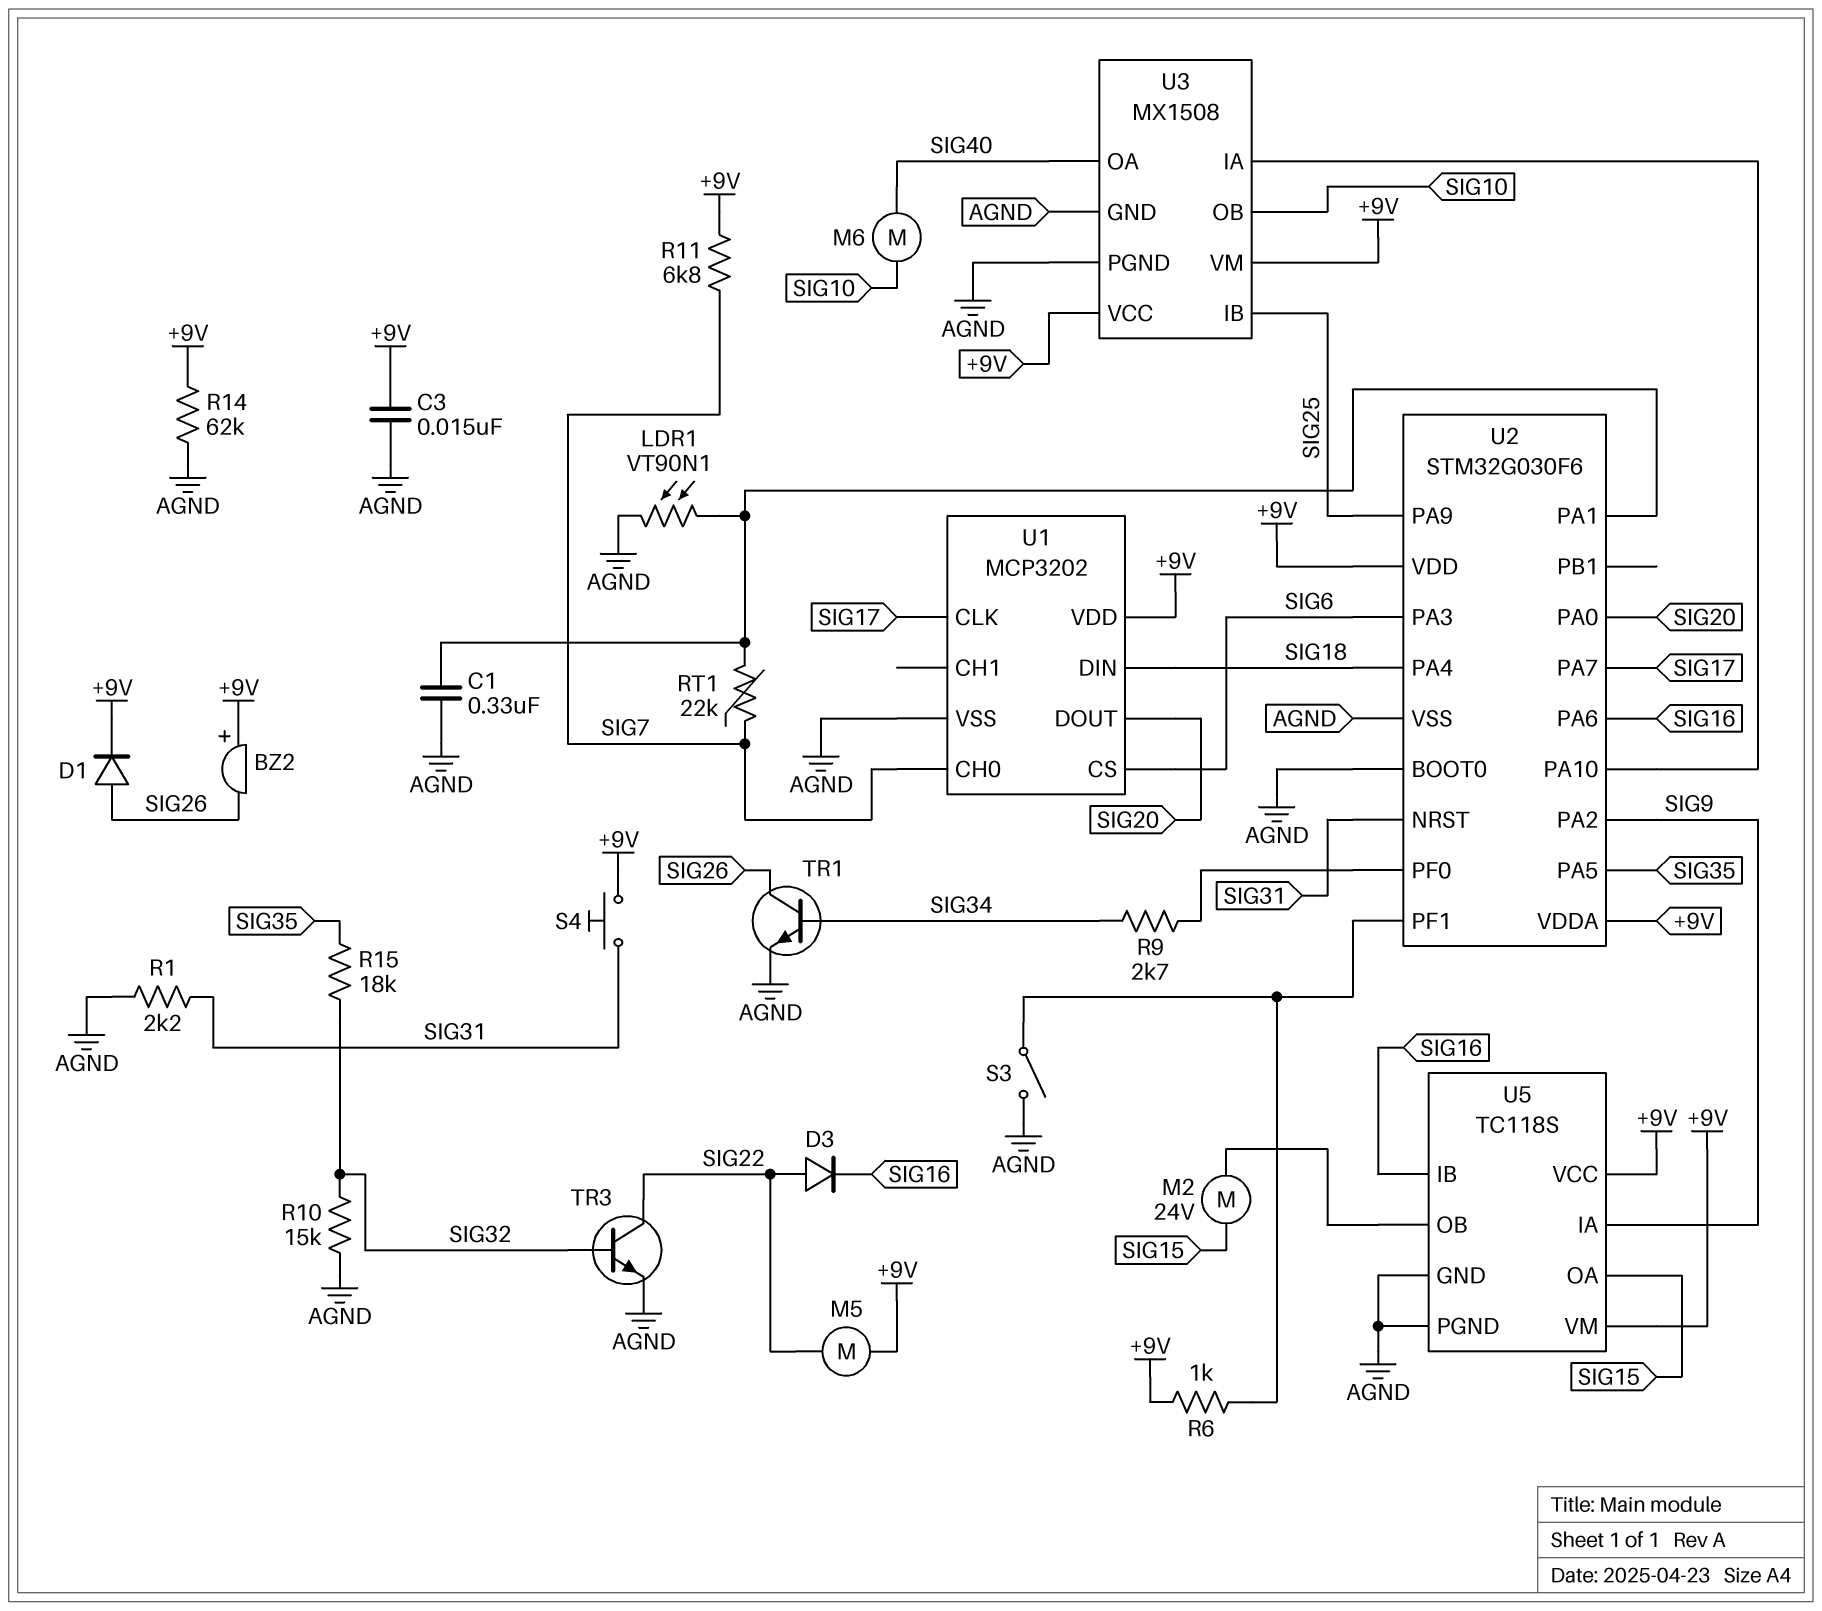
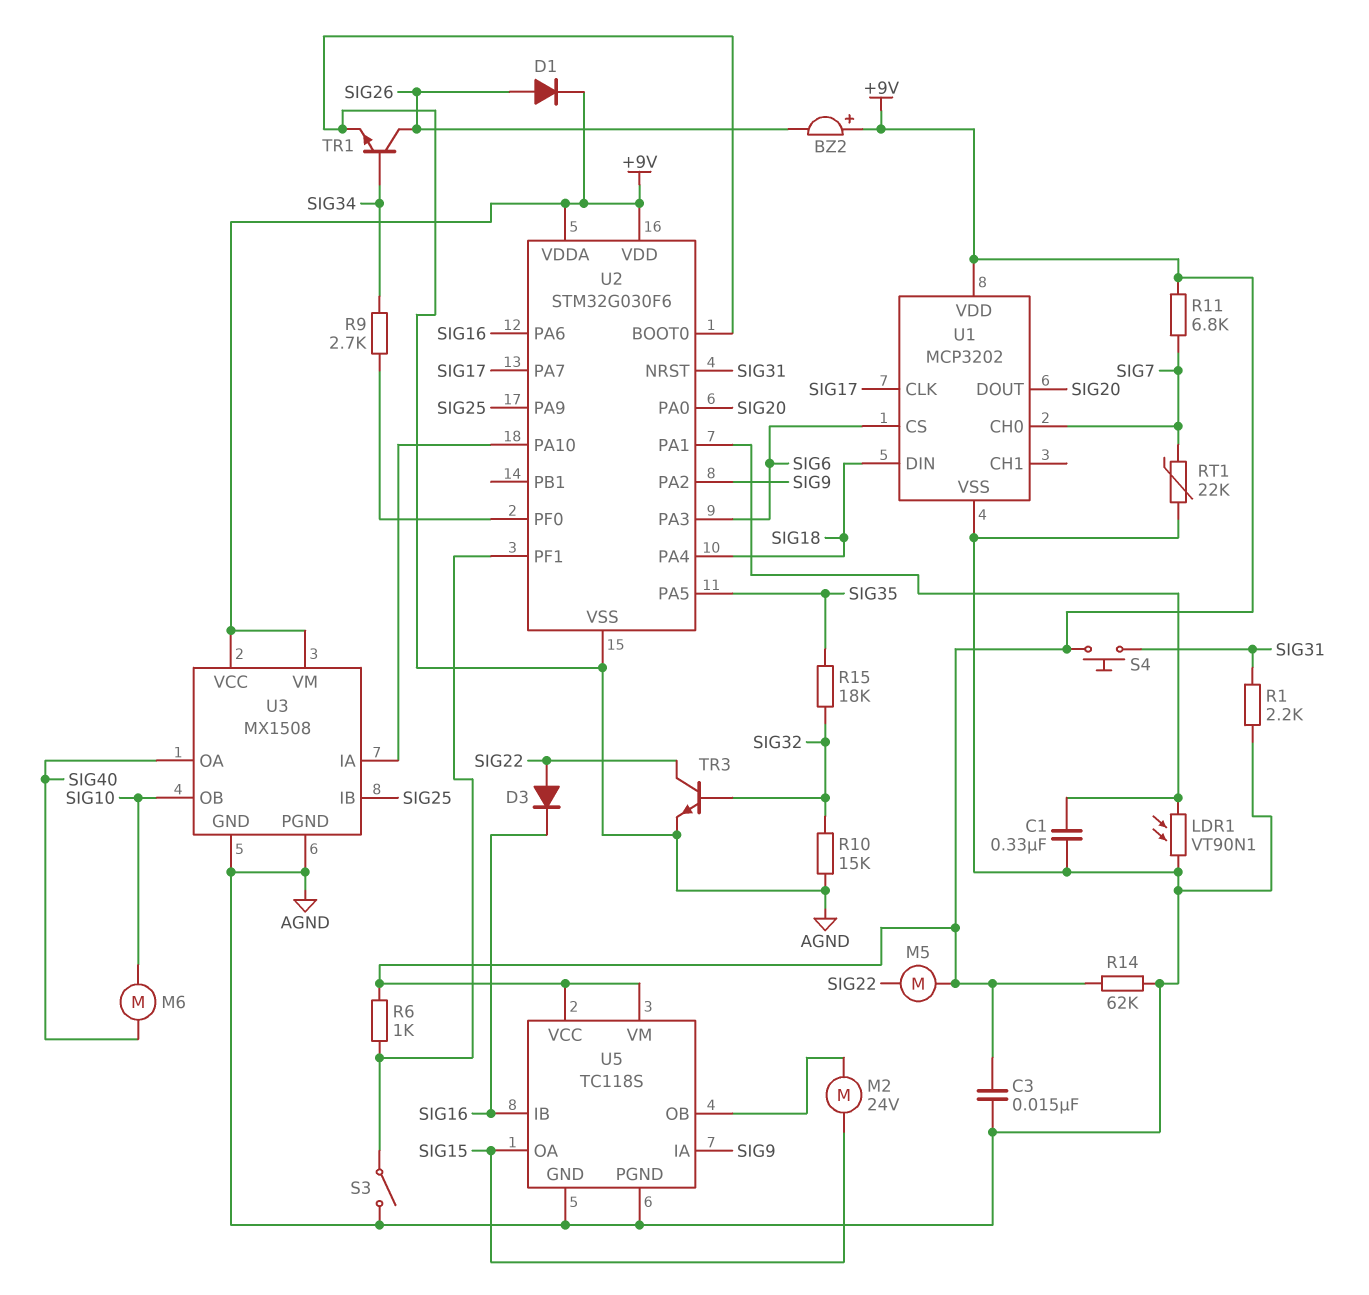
RT1: 22k (SIG7, U2/PA1) -> 22k (AGND, SIG7)

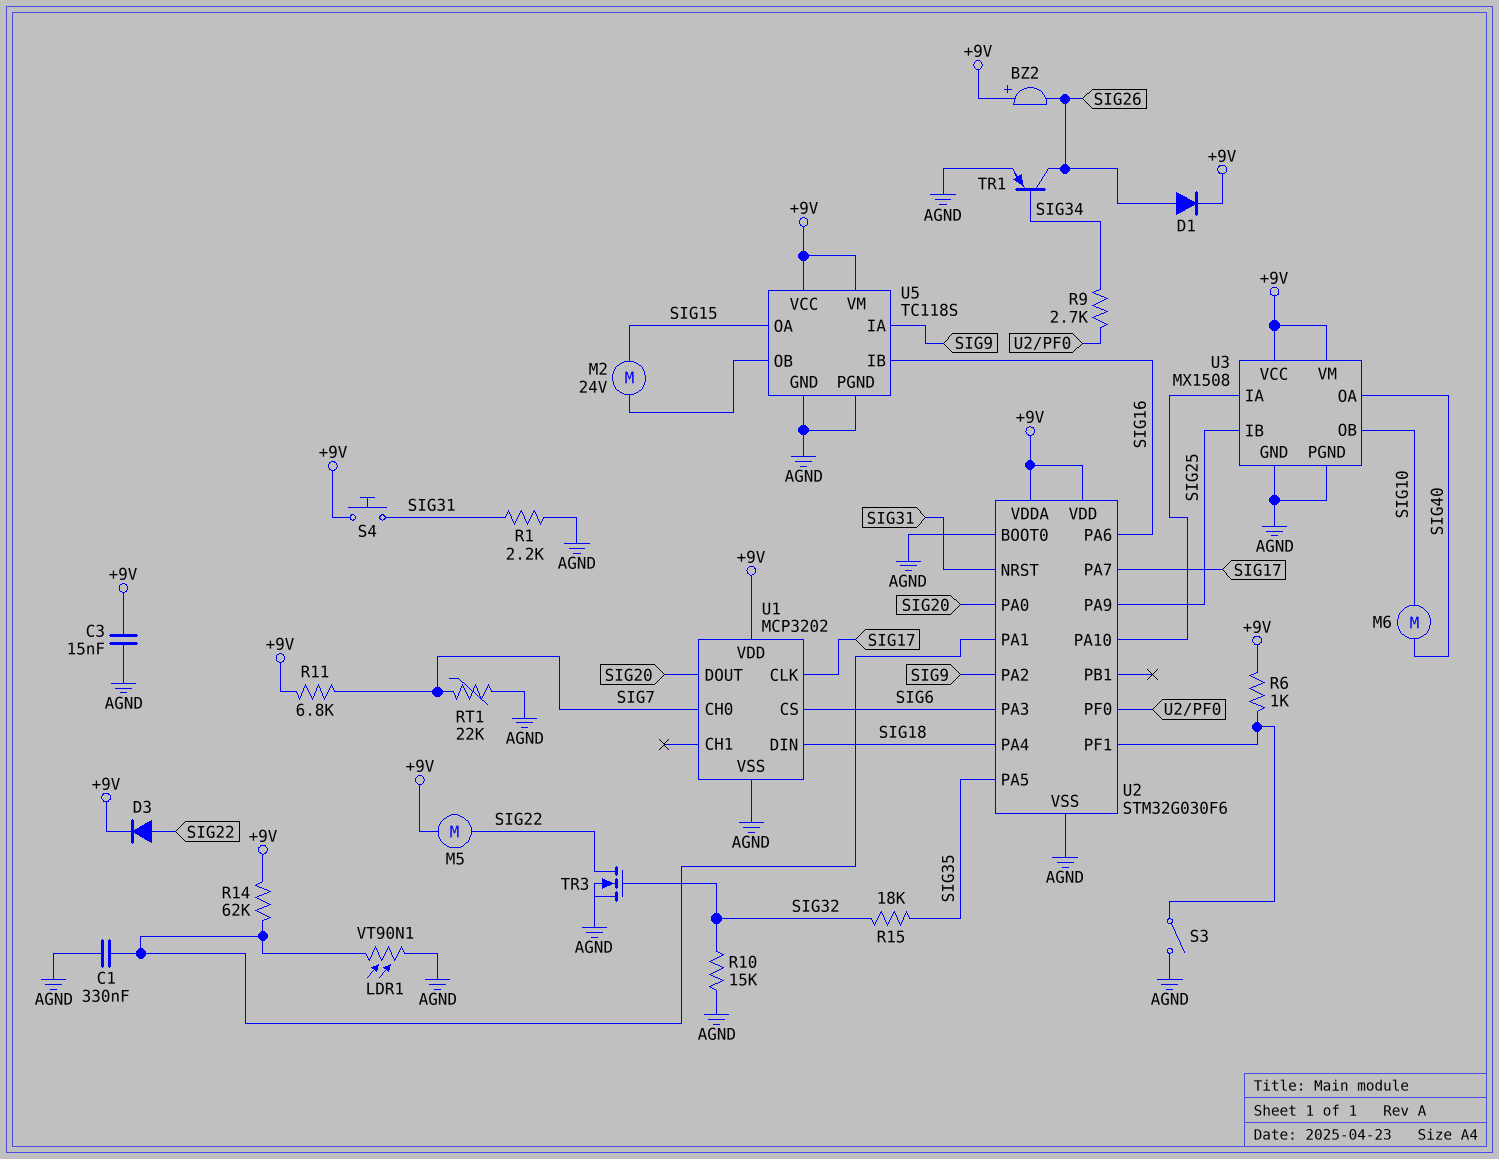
D3: diode (A SIG22, K SIG16) -> diode (A SIG22, K +9V)
R14: 62k (+9V, AGND) -> 62k (+9V, U2/PA1)
TR1: NPN (B SIG34, C SIG26, E AGND) -> PNP (B SIG34, C SIG26, E AGND)
TR3: NPN (B SIG32, C SIG22, E AGND) -> NMOS (G SIG32, D SIG22, S AGND)

